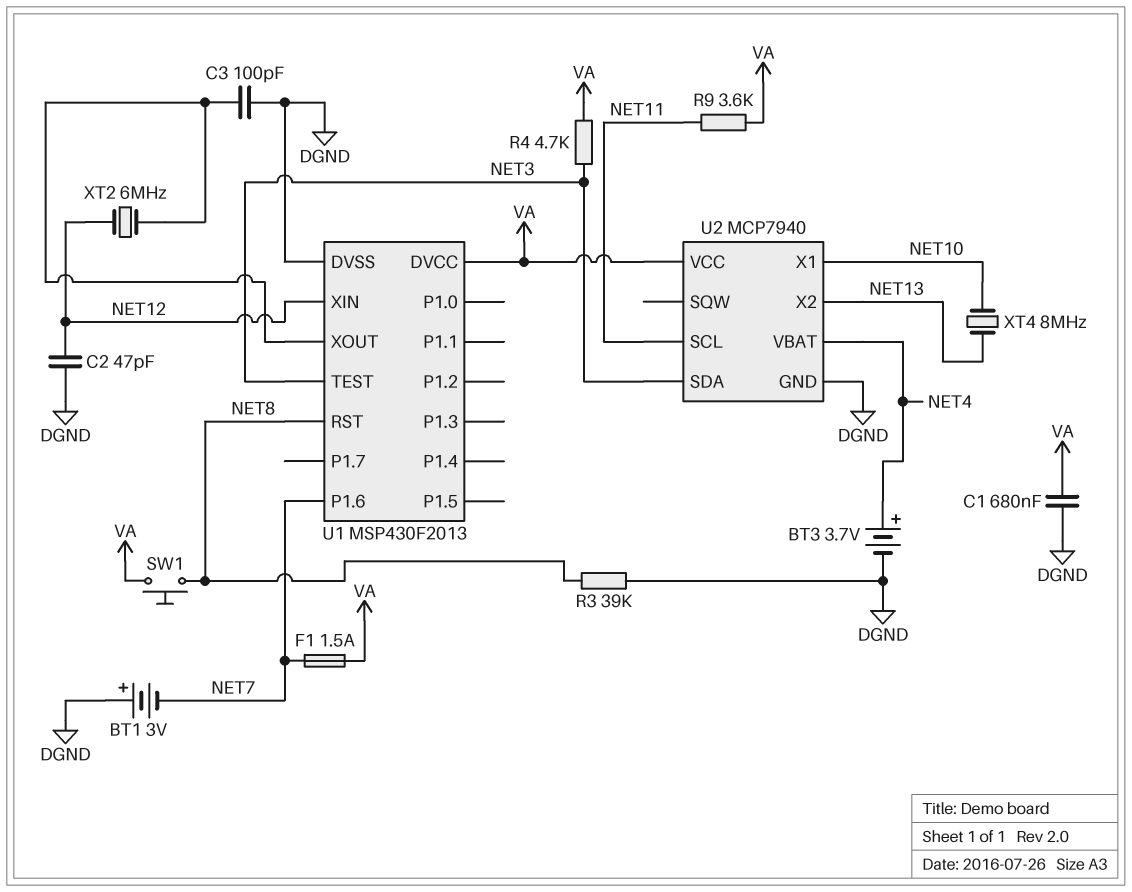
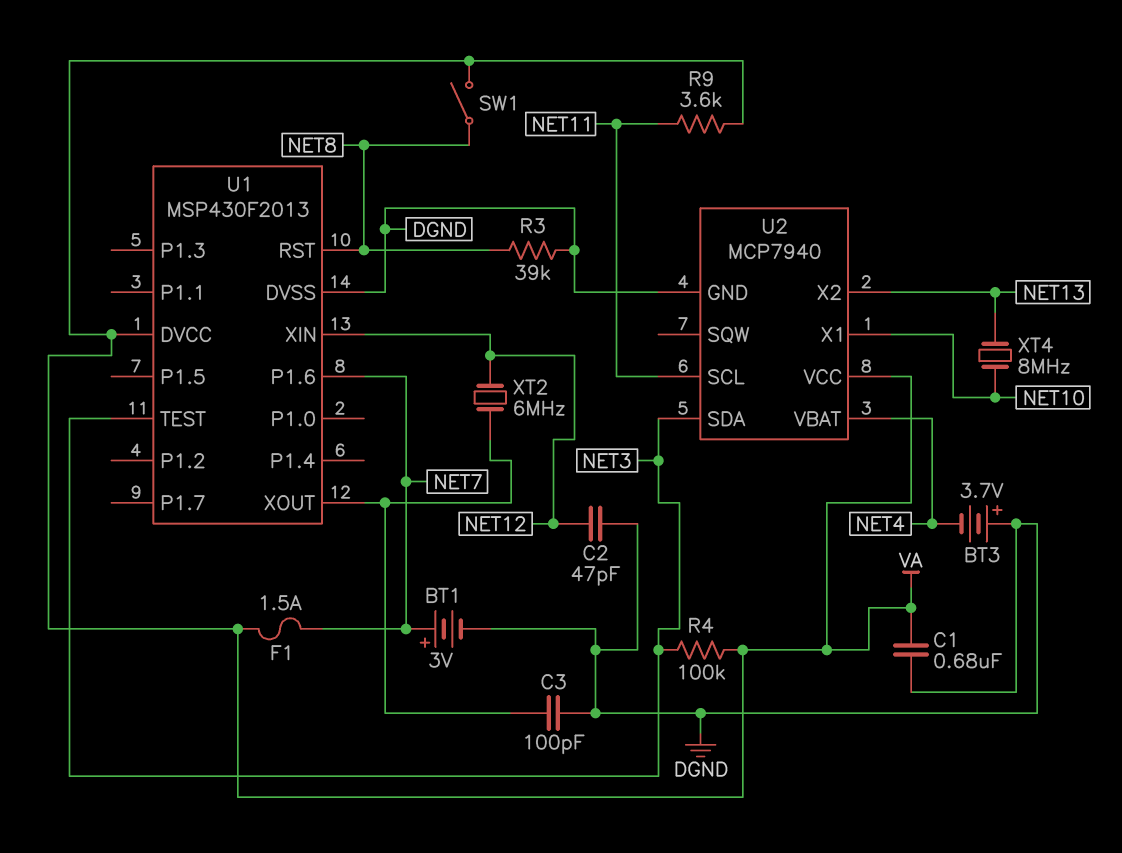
BT1: 3V (plus DGND, minus NET7) -> 3V (plus NET7, minus DGND)
BT3: 3.7V (plus NET4, minus DGND) -> 3.7V (plus DGND, minus NET4)
R4: 4.7k (NET3, VA) -> 100k (NET3, VA)
SW1: button (NET8, VA) -> switch (NET8, VA)

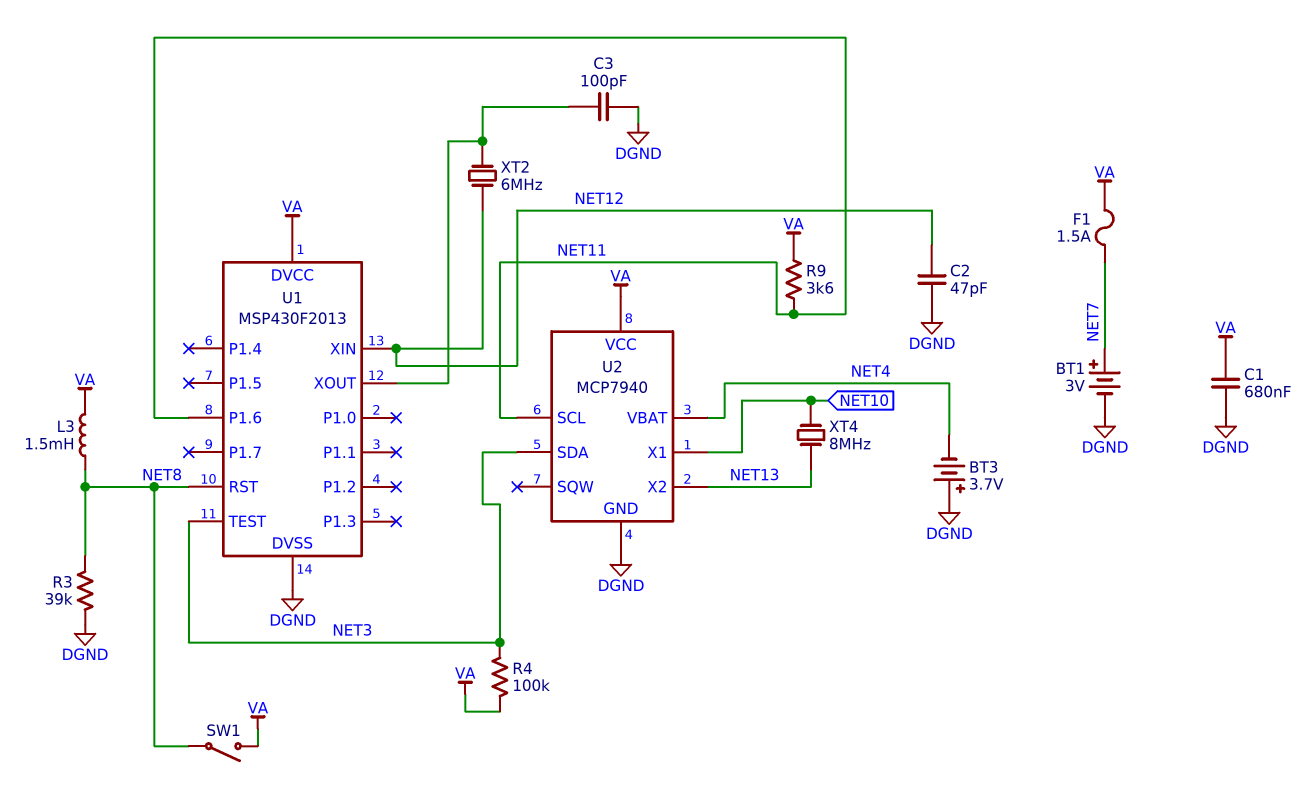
L3: none -> 1.5mH (NET8, VA)
U1 pin P1.6: NET7 -> NET11

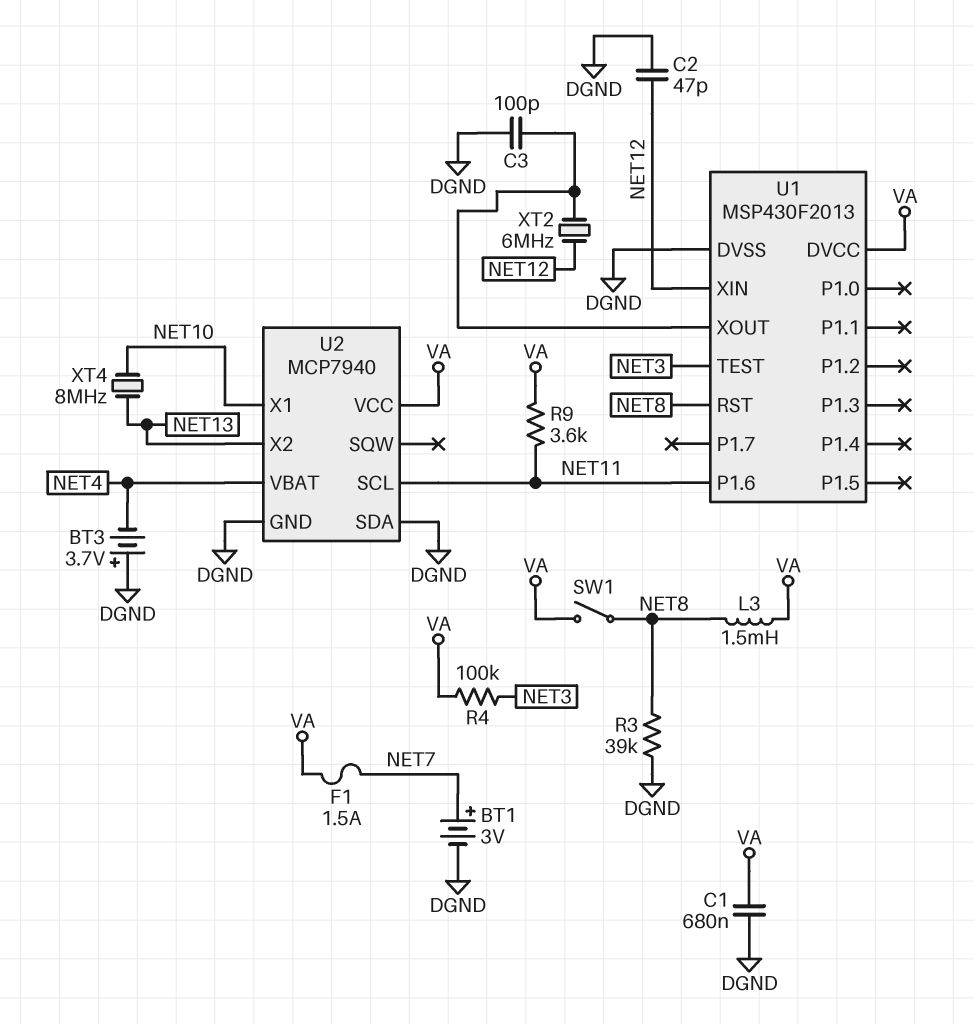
U2 pin SDA: NET3 -> DGND

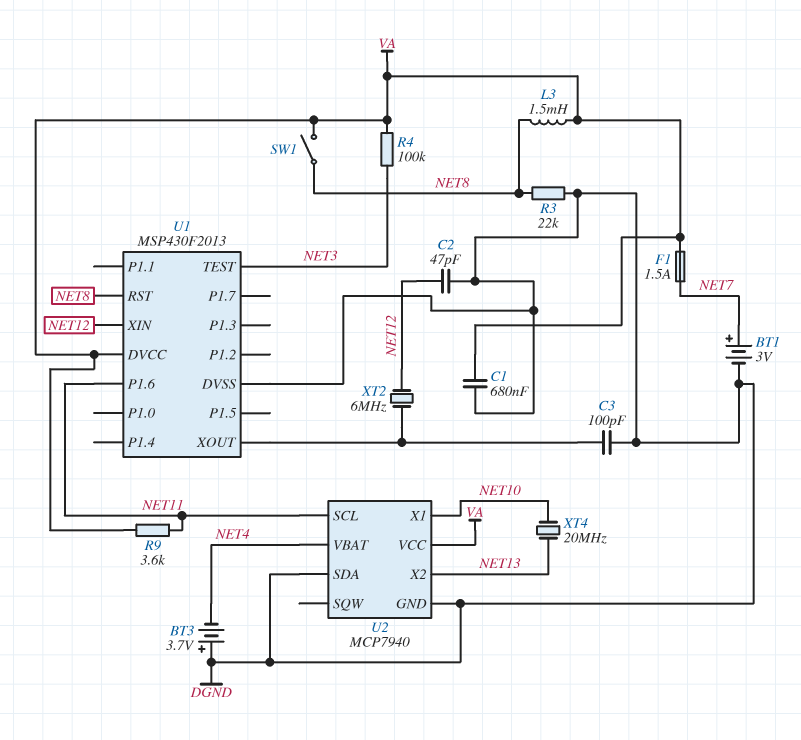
R3: 39k (DGND, NET8) -> 22k (DGND, NET8)
XT4: 8MHz (NET10, NET13) -> 20MHz (NET10, NET13)

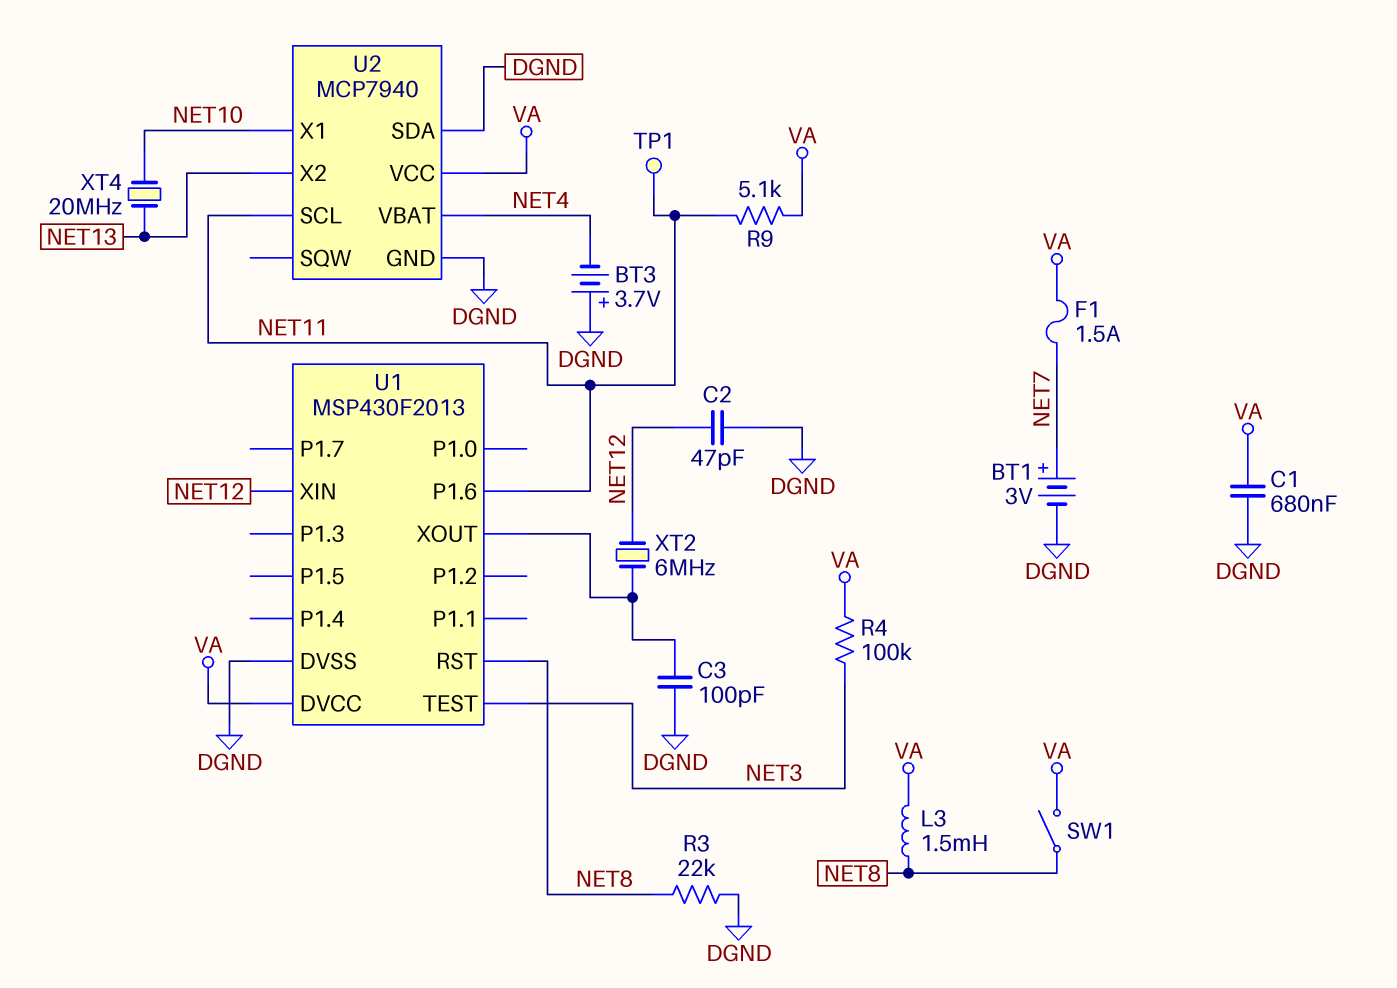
R9: 3.6k (NET11, VA) -> 5.1k (NET11, VA)
TP1: none -> test point (NET11)

